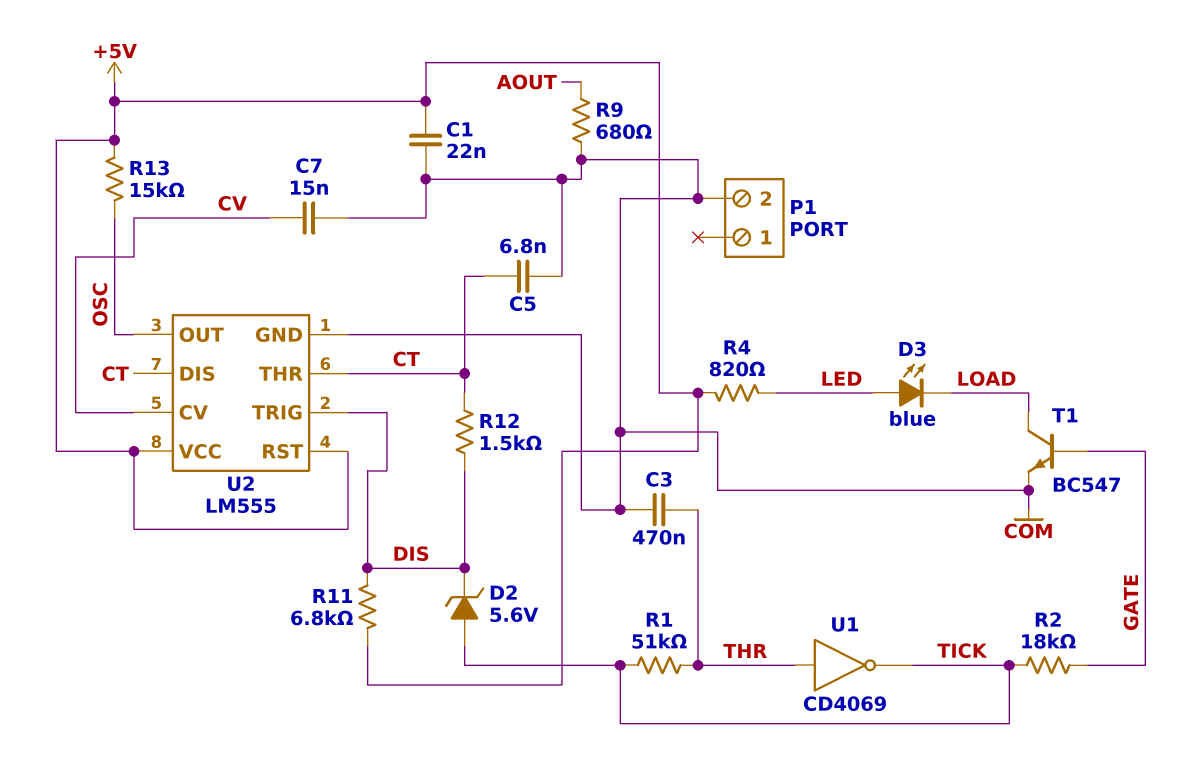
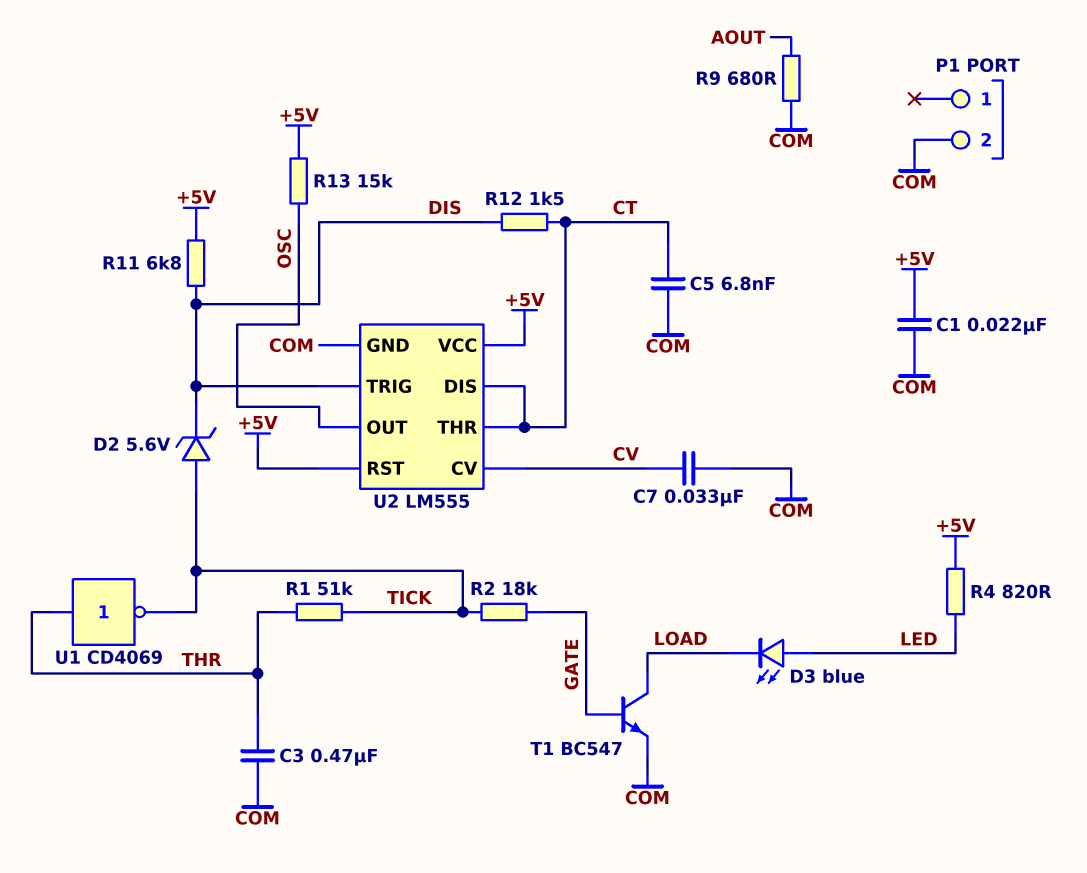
C7: 15nF (COM, CV) -> 33nF (COM, CV)

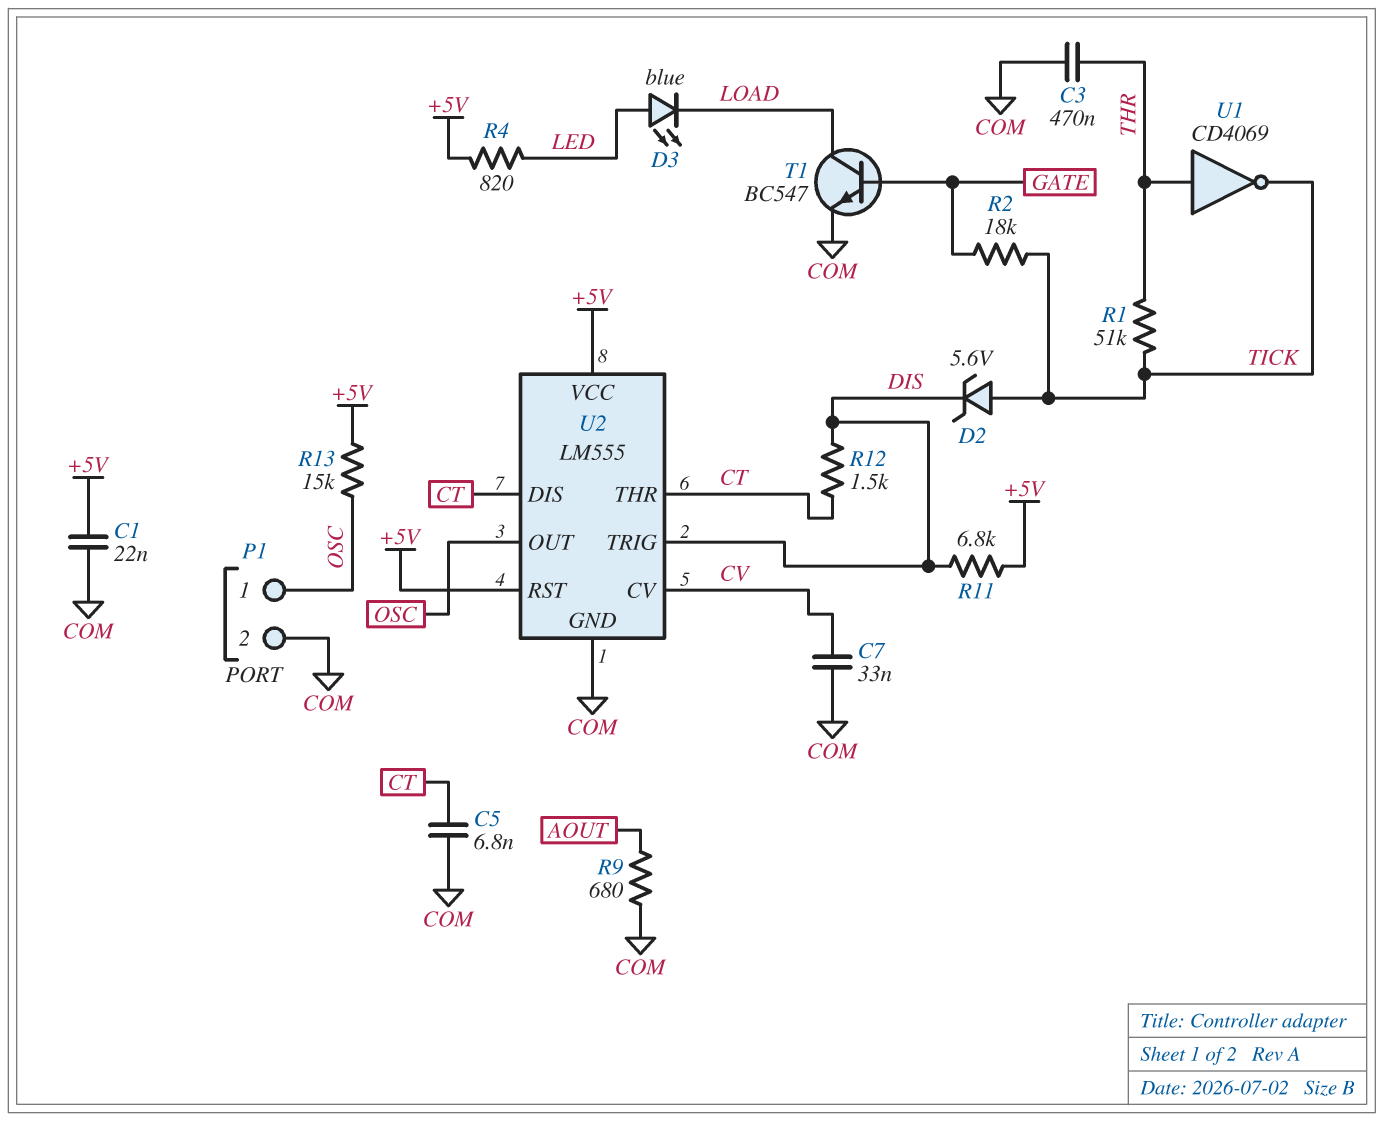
P1 pin 1: none -> OSC

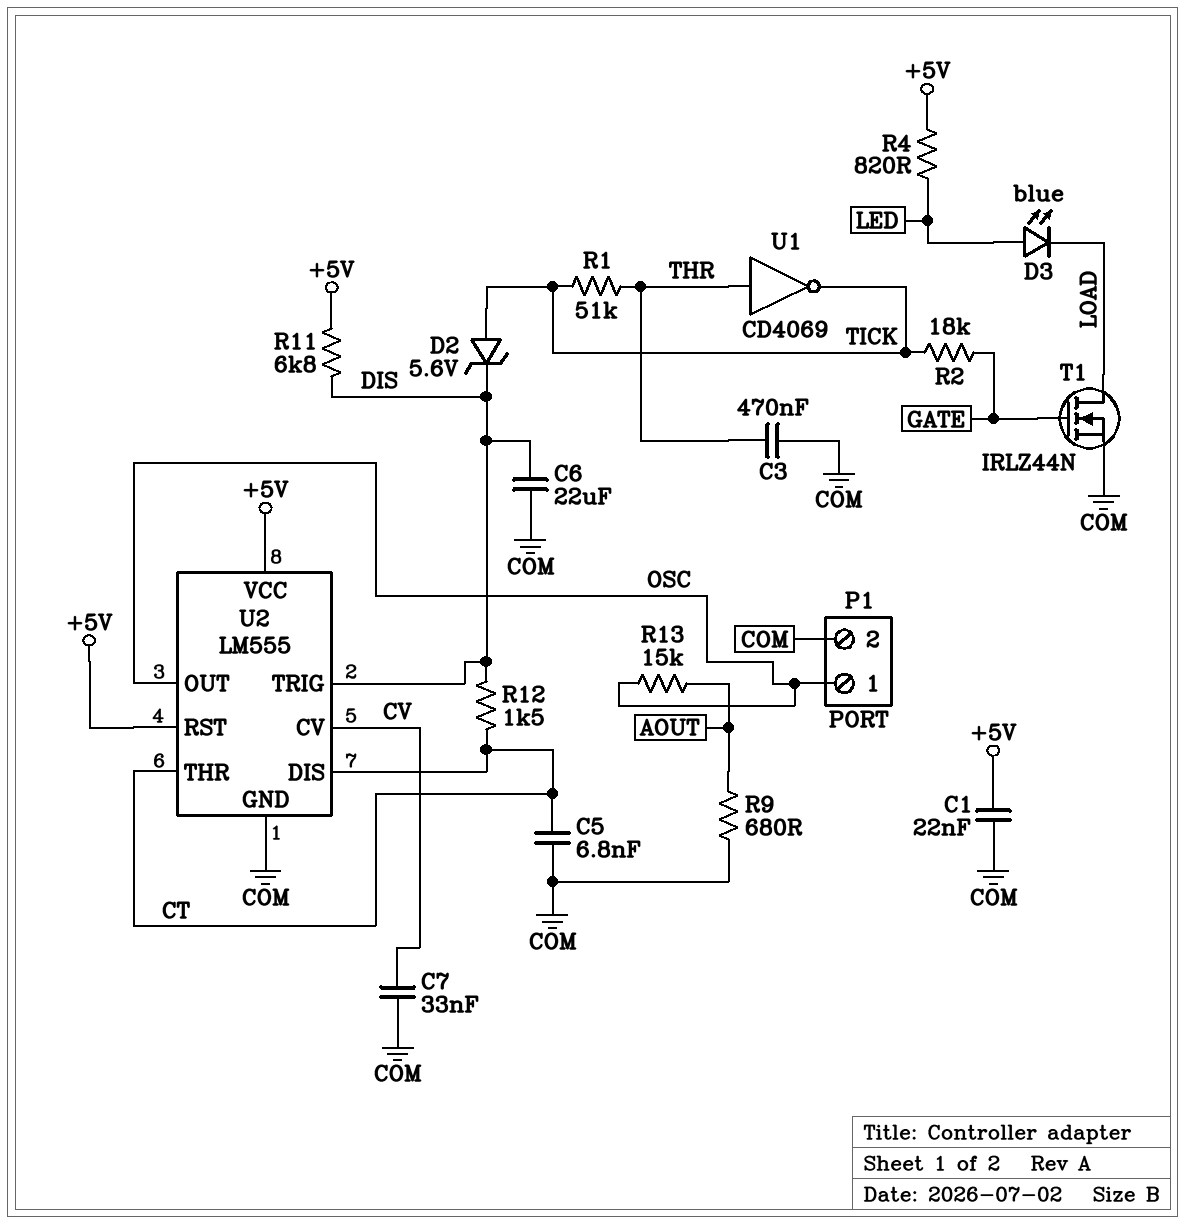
C6: none -> 22uF (COM, DIS)
R13: 15k (+5V, OSC) -> 15k (AOUT, OSC)
T1: NPN BC547 (B GATE, C LOAD, E COM) -> NMOS IRLZ44N (G GATE, D LOAD, S COM)

